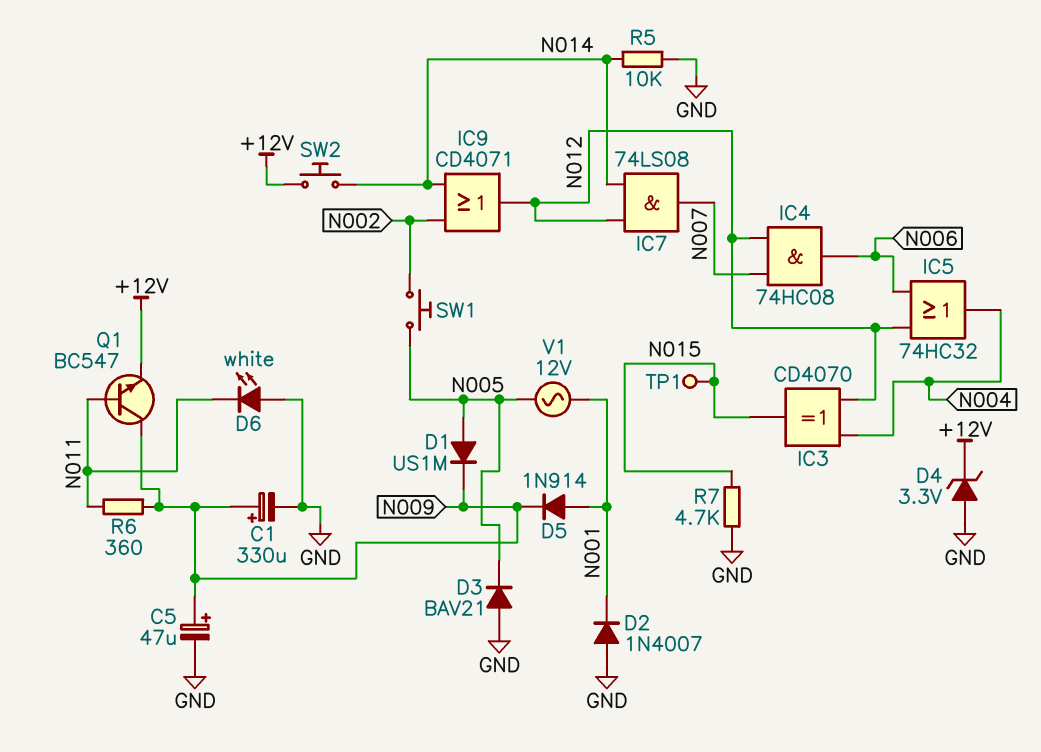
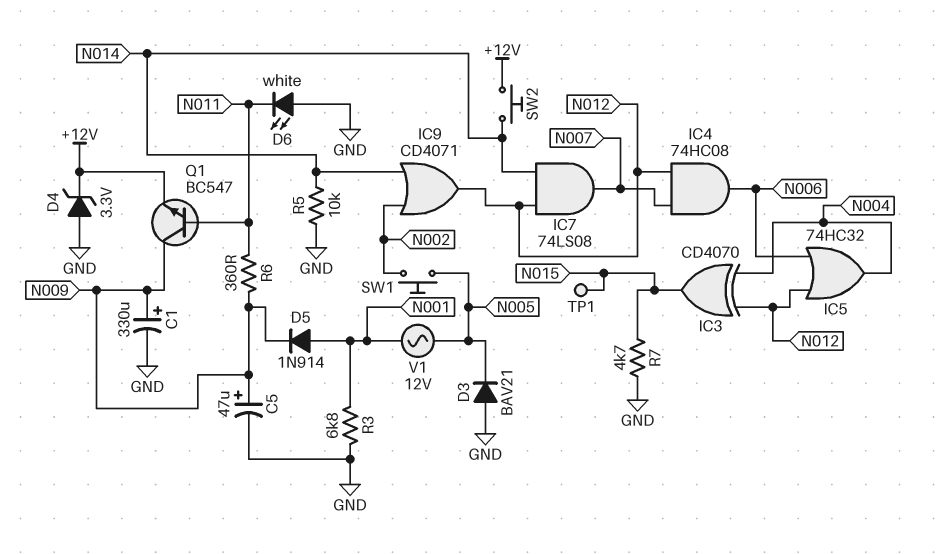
D1: diode US1M (A N005, K N009) -> none
D2: diode 1N4007 (A GND, K N001) -> none
R3: none -> 6.8k (GND, N001)

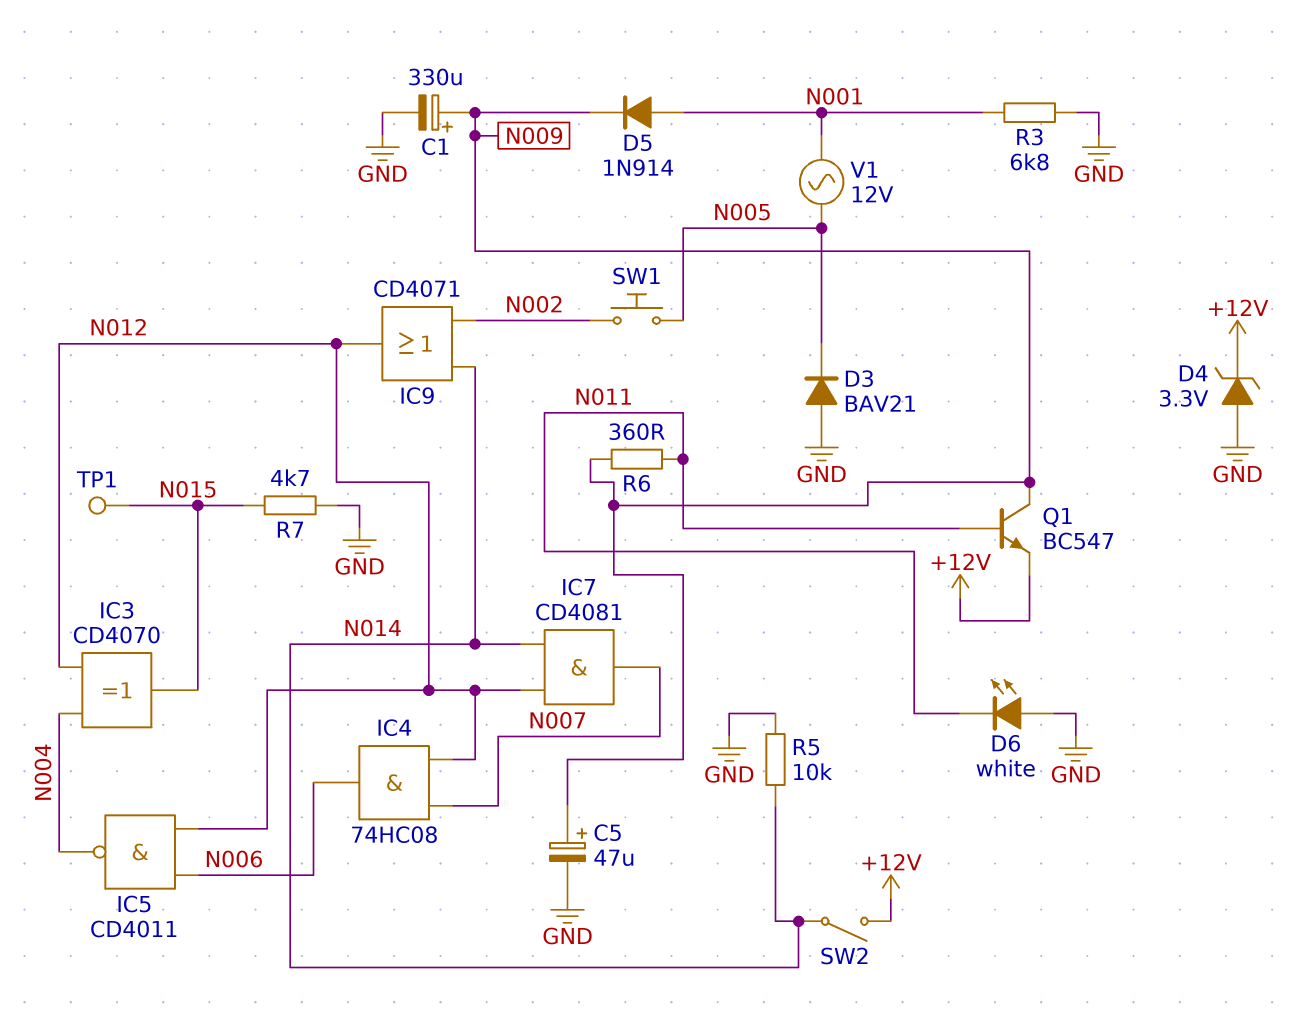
IC5: OR 74HC32 (in N006, in N012, out N004) -> NAND CD4011 (in N006, in N012, out N004)
IC7: AND 74LS08 (in N012, in N014, out N007) -> AND CD4081 (in N012, in N014, out N007)
SW2: button (+12V, N014) -> switch (+12V, N014)

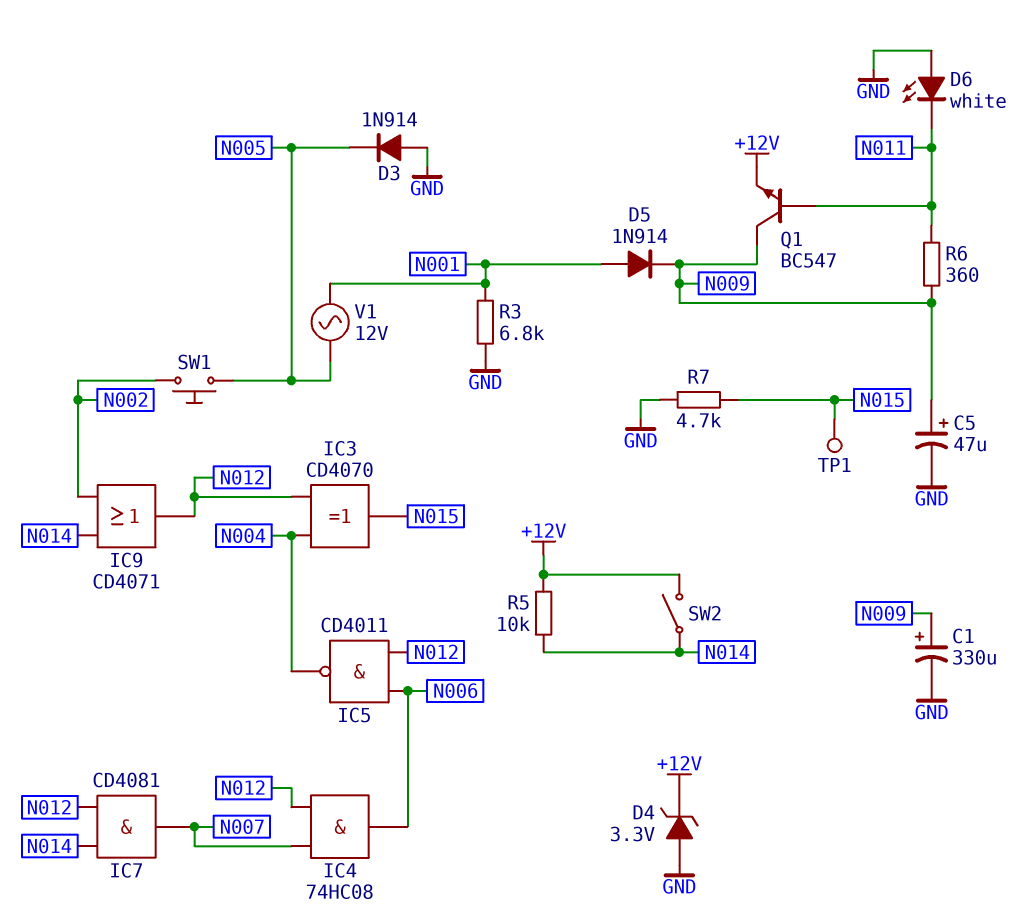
D3: diode BAV21 (A GND, K N005) -> diode 1N914 (A GND, K N005)
R5: 10k (GND, N014) -> 10k (+12V, N014)

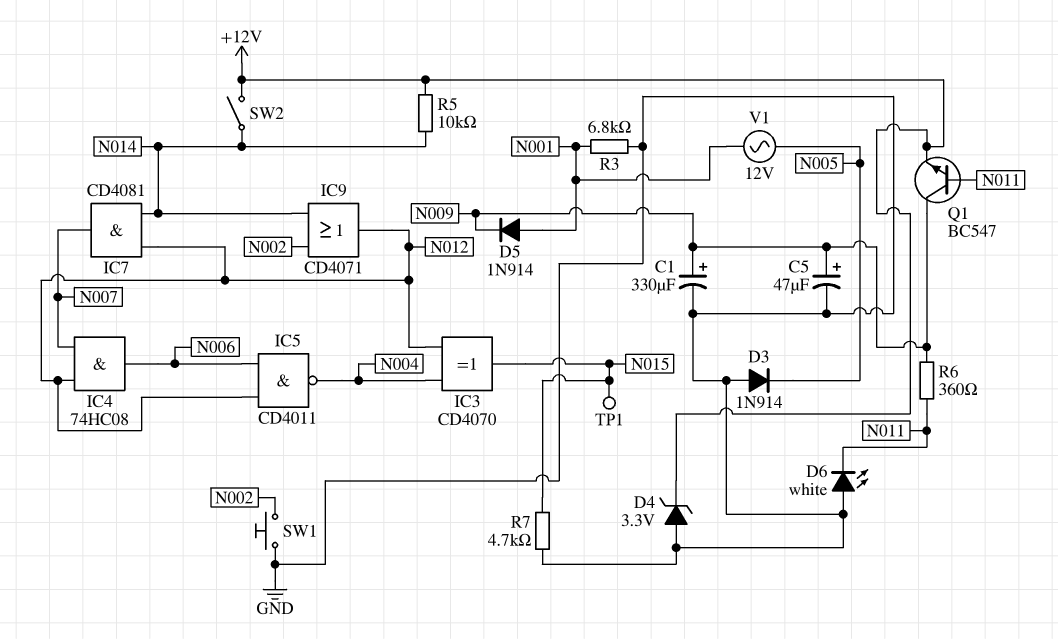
SW1: button (N002, N005) -> button (GND, N002)

